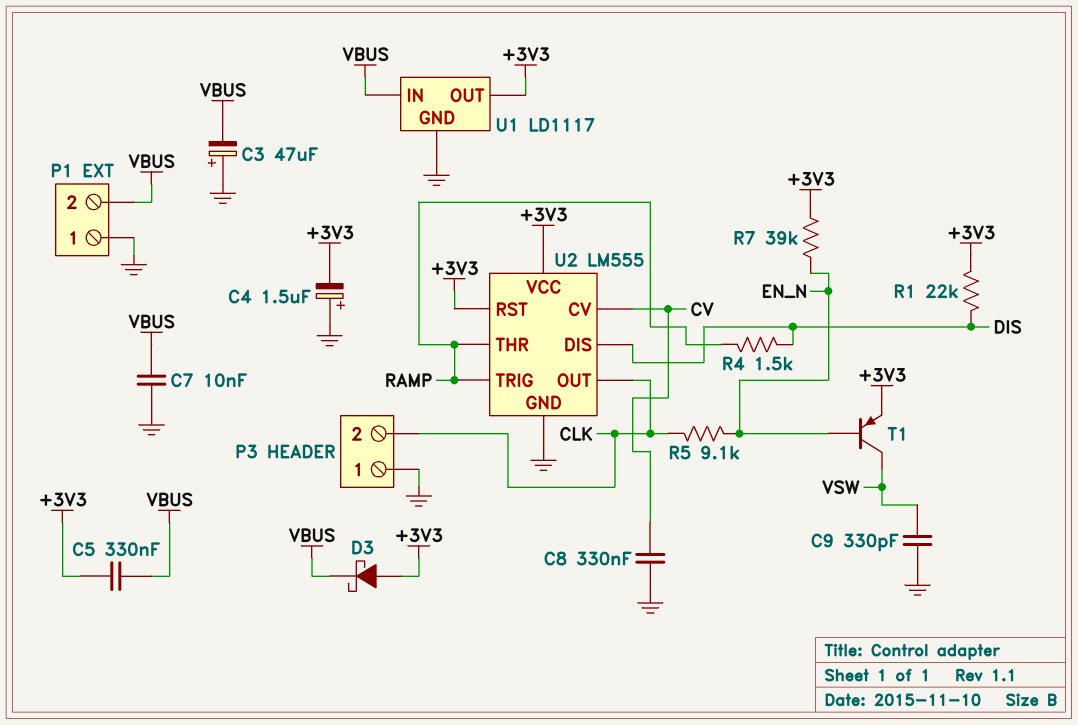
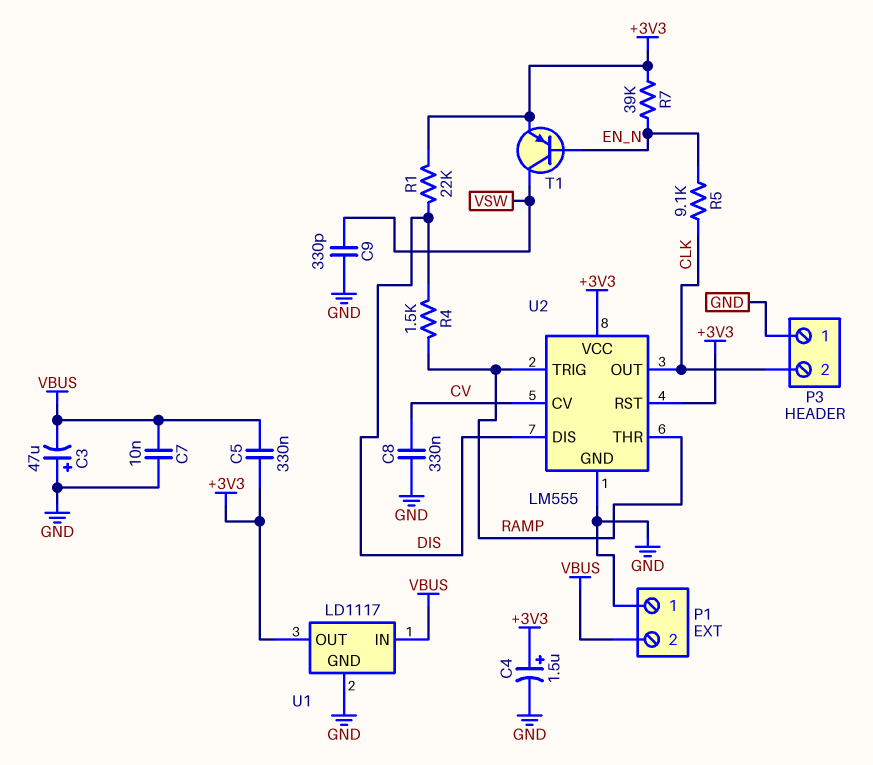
C4: 1.5uF (plus GND, minus +3V3) -> 1.5uF (plus +3V3, minus GND)
D3: schottky (A +3V3, K VBUS) -> none

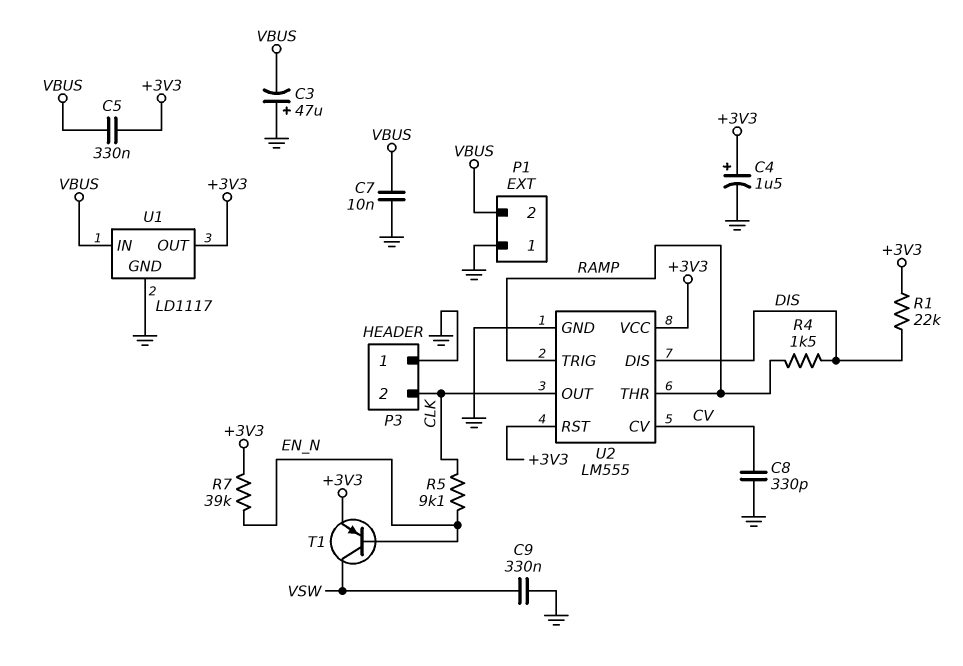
C8: 330nF (CV, GND) -> 330pF (CV, GND)
C9: 330pF (GND, VSW) -> 330nF (GND, VSW)

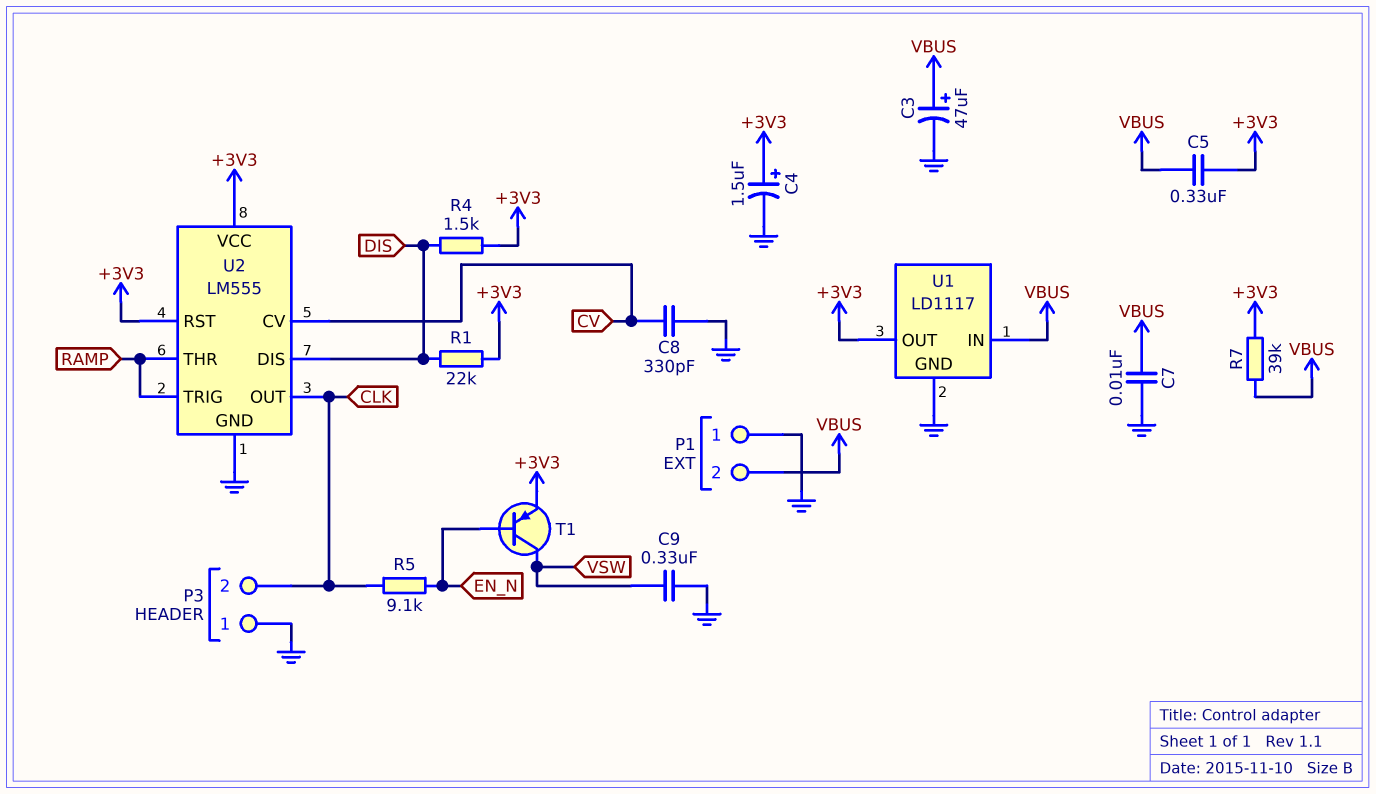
C3: 47uF (plus GND, minus VBUS) -> 47uF (plus VBUS, minus GND)
R4: 1.5k (DIS, RAMP) -> 1.5k (+3V3, DIS)
R7: 39k (+3V3, EN_N) -> 39k (+3V3, VBUS)

